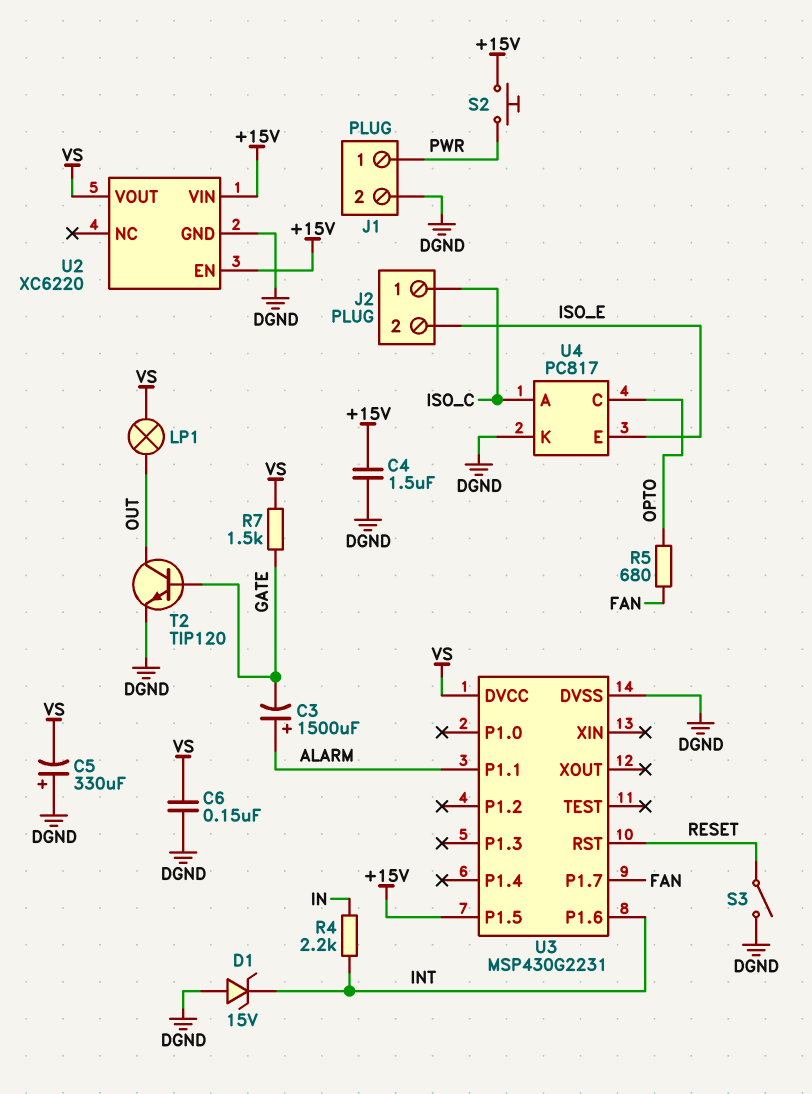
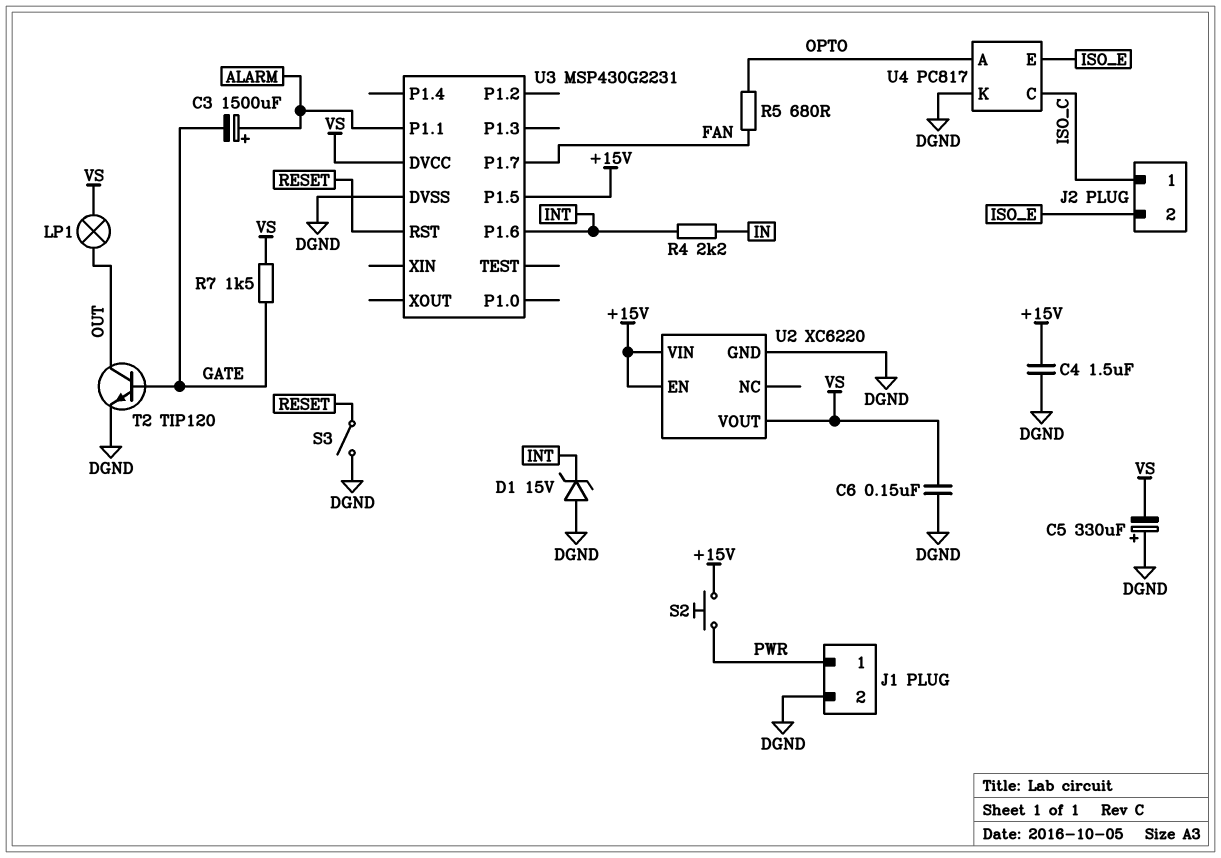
U4 pin A: ISO_C -> OPTO
U4 pin C: OPTO -> ISO_C

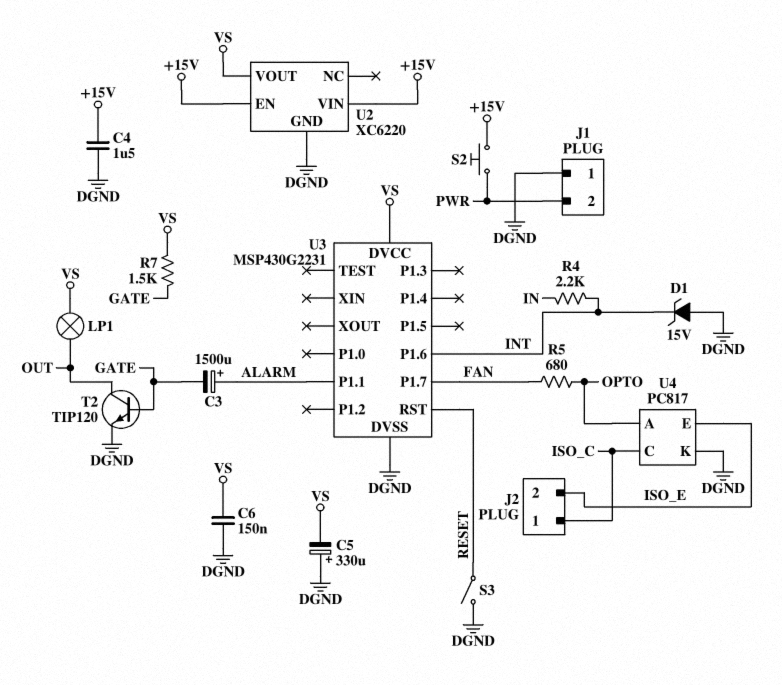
J1 pin 1: PWR -> DGND
J1 pin 2: DGND -> PWR
U3 pin P1.5: +15V -> none

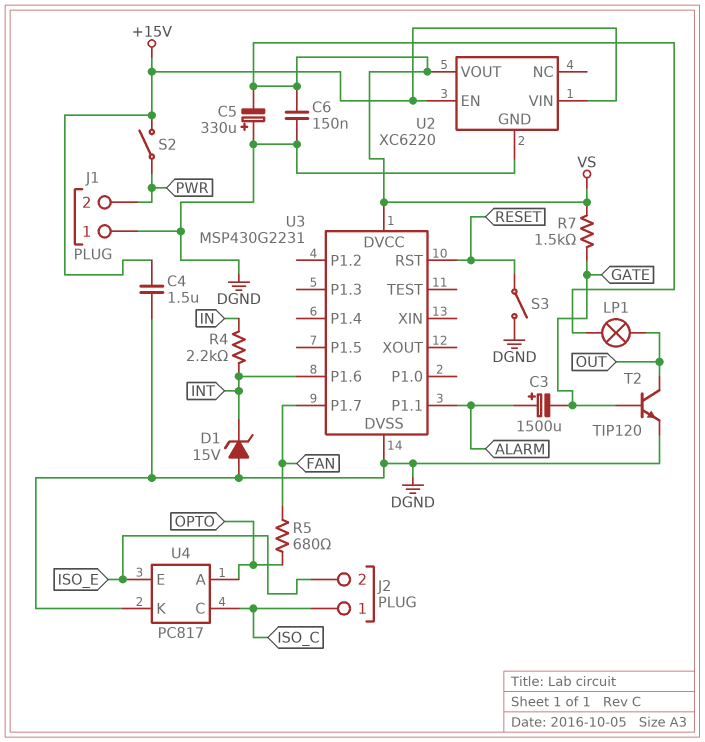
S2: button (+15V, PWR) -> switch (+15V, PWR)

